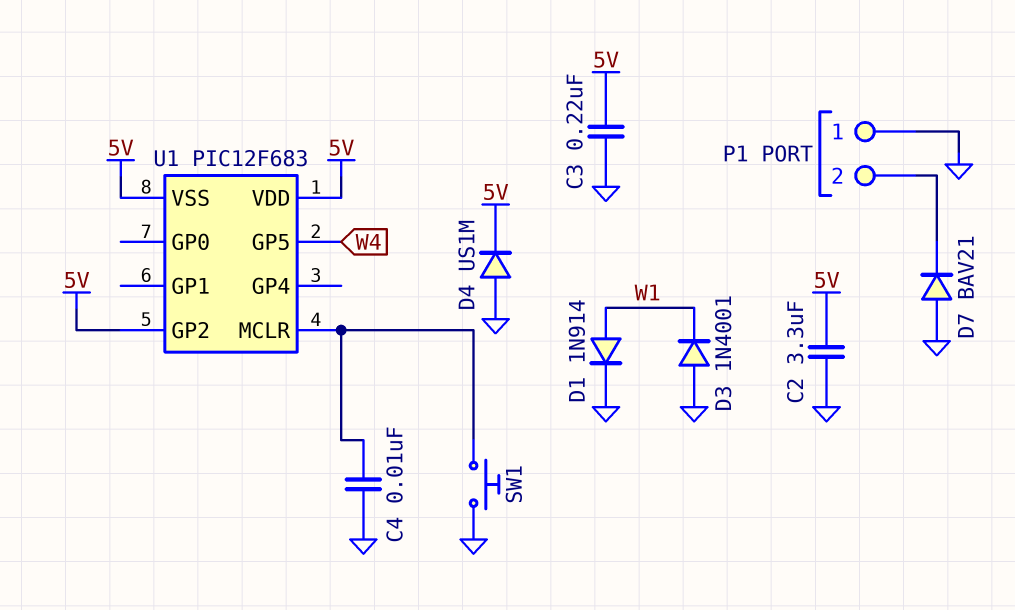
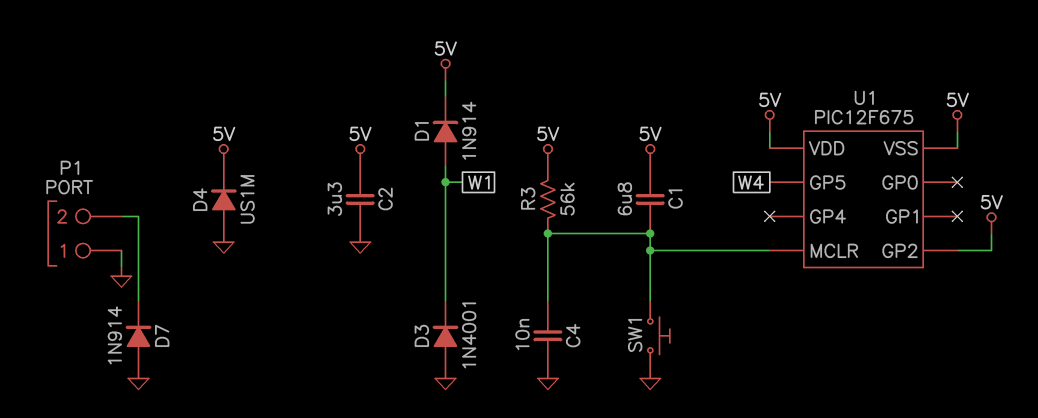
C1: none -> 6.8uF (5V, U1/MCLR)
C3: 220nF (5V, GND) -> none
D1: diode 1N914 (A W1, K GND) -> diode 1N914 (A W1, K 5V)
D7: diode BAV21 (A GND, K P1/2) -> diode 1N914 (A GND, K P1/2)
R3: none -> 56k (5V, U1/MCLR)
U1: PIC12F683 -> PIC12F675

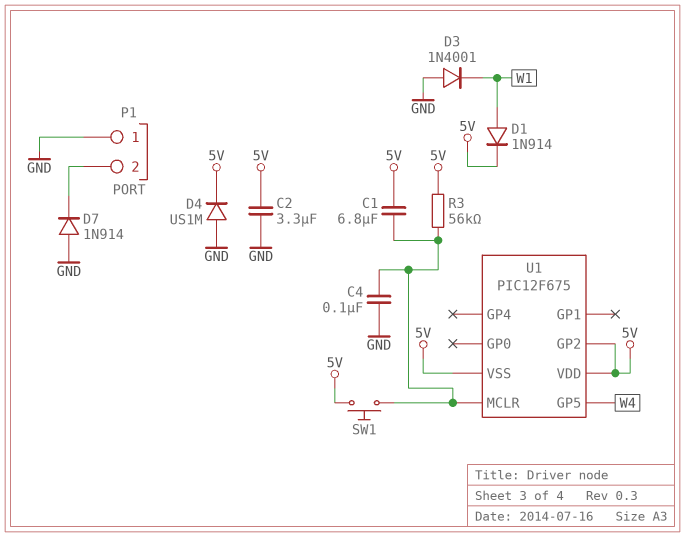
C4: 10nF (GND, U1/MCLR) -> 100nF (GND, U1/MCLR)
SW1: button (GND, U1/MCLR) -> button (5V, U1/MCLR)

